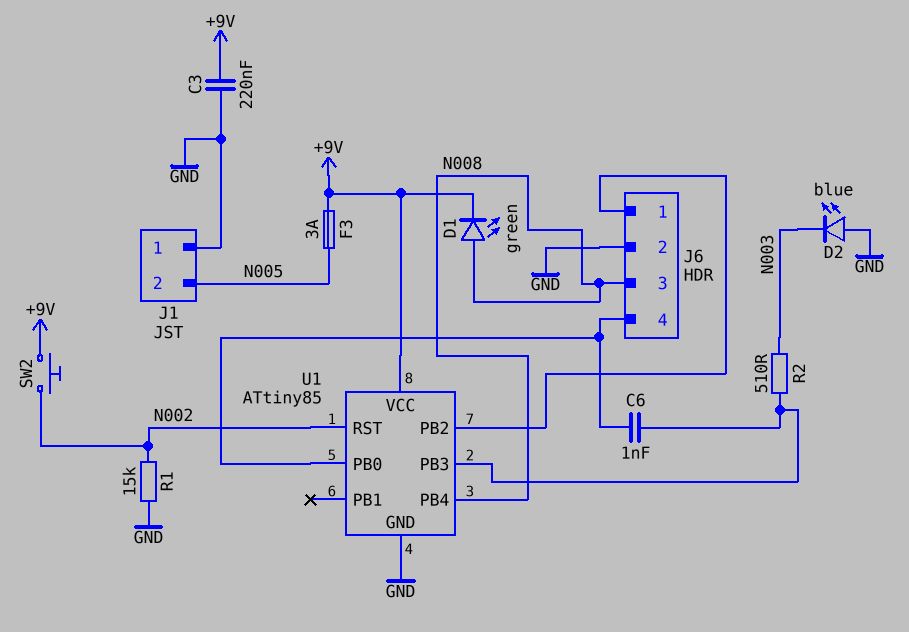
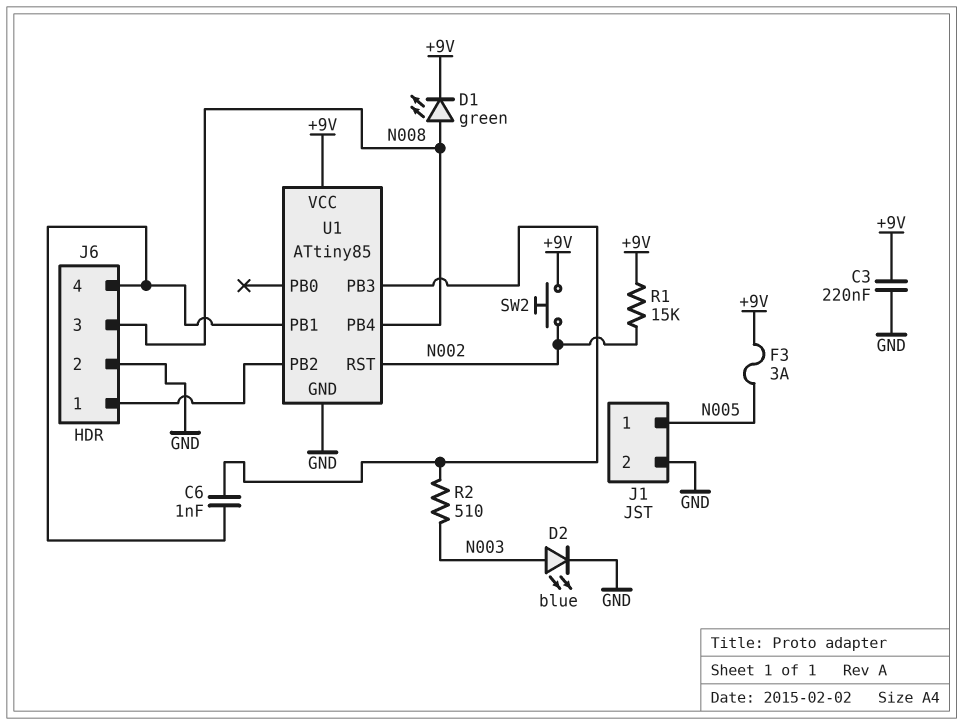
D2: LED blue (A GND, K N003) -> LED blue (A N003, K GND)
J1 pin 1: GND -> N005
J1 pin 2: N005 -> GND
R1: 15k (GND, N002) -> 15k (+9V, N002)
U1 pin PB0: J6/4 -> none
U1 pin PB1: none -> J6/4

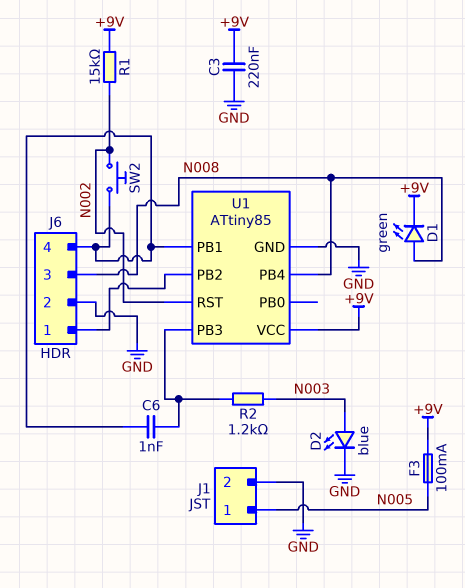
F3: 3A (+9V, N005) -> 100mA (+9V, N005)
R2: 510 (N003, U1/PB3) -> 1.2k (N003, U1/PB3)
SW2: button (+9V, N002) -> button (J6/4, N002)

